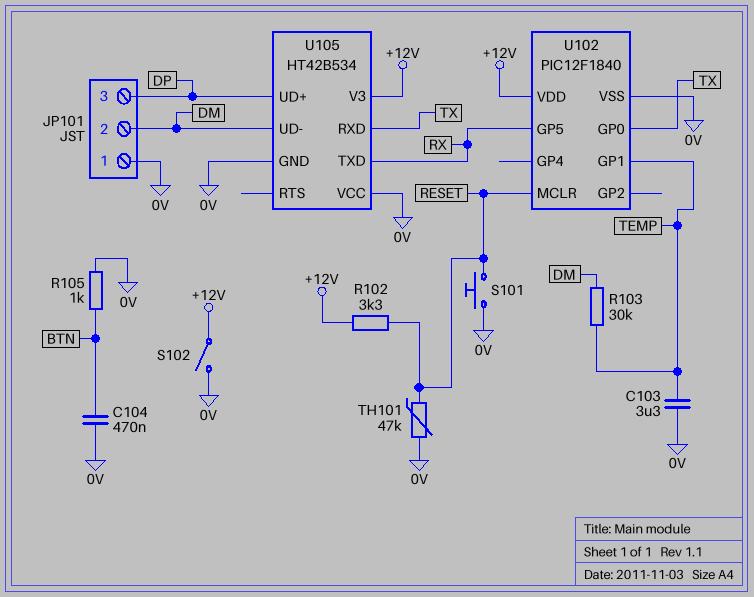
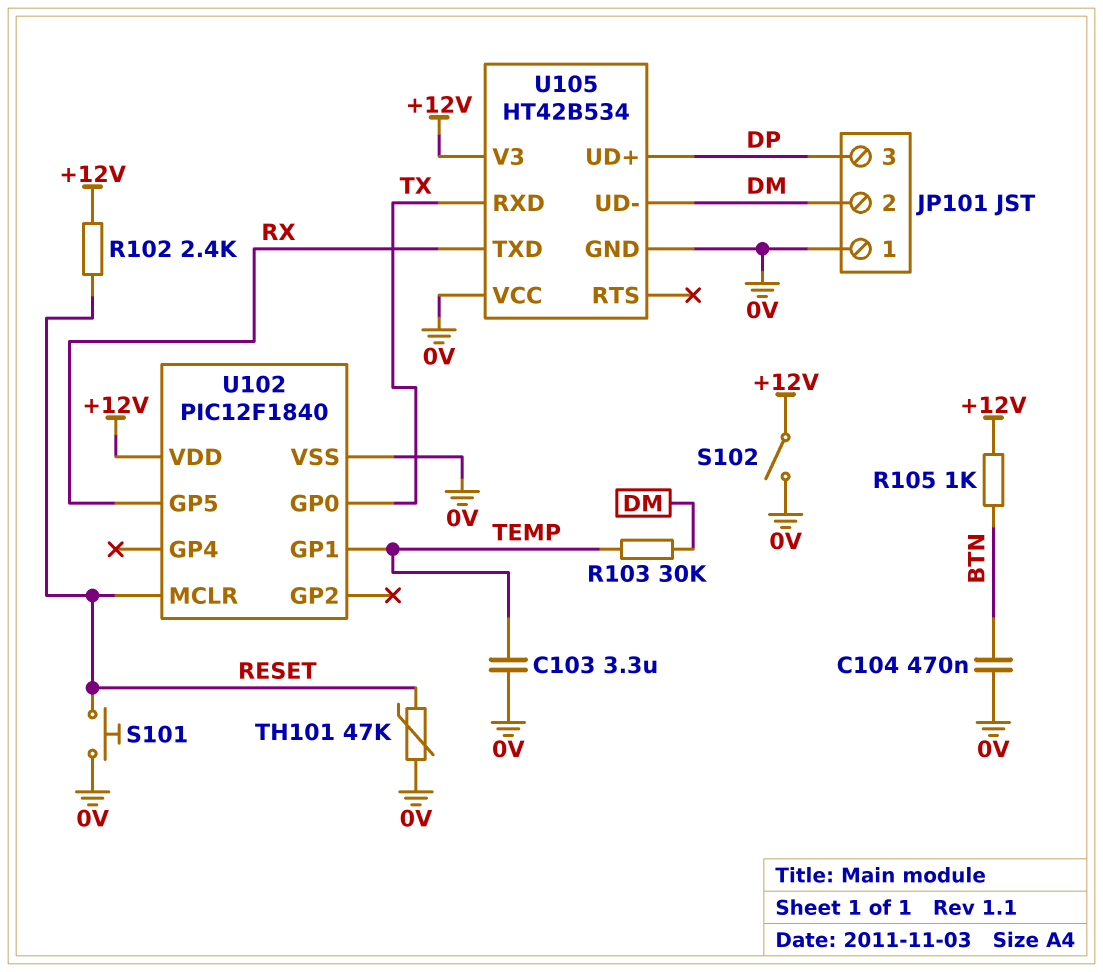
R102: 3.3k (+12V, RESET) -> 2.4k (+12V, RESET)
R105: 1k (0V, BTN) -> 1k (+12V, BTN)

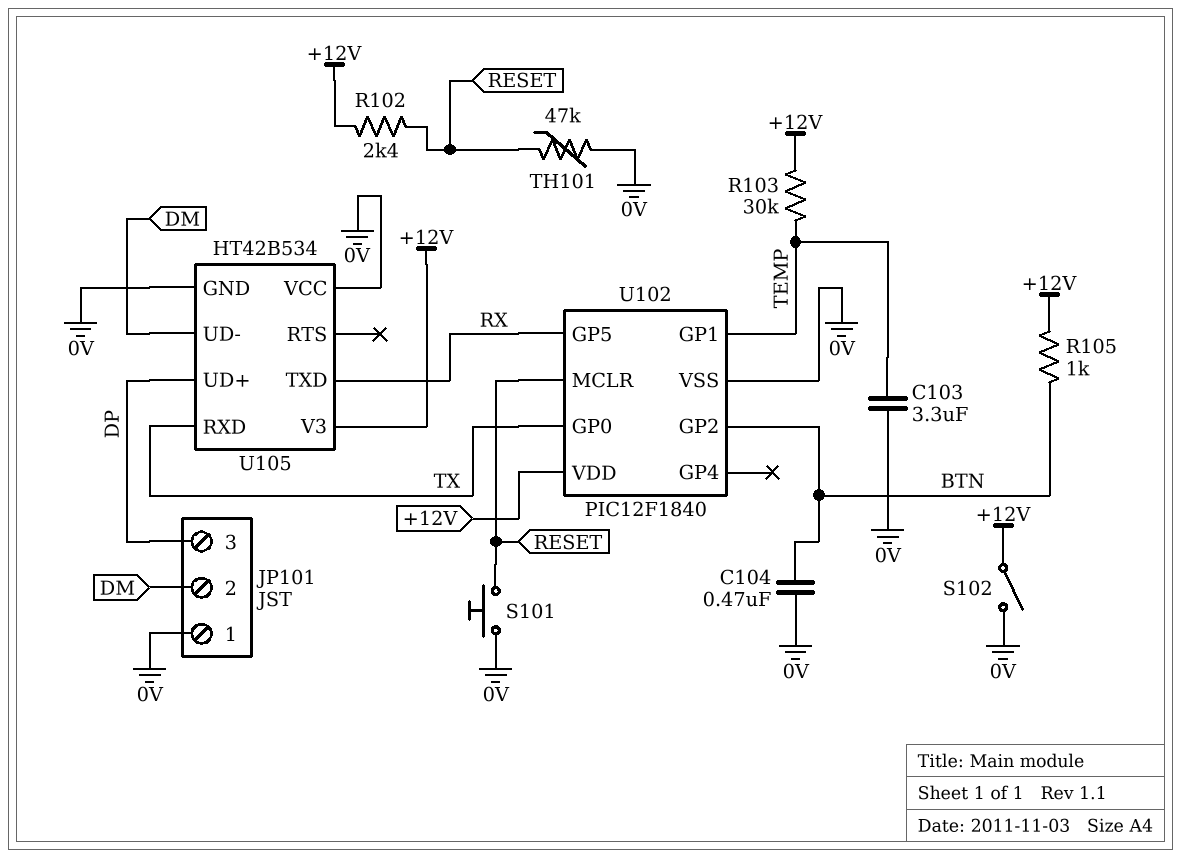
R103: 30k (DM, TEMP) -> 30k (+12V, TEMP)
U102 pin GP2: none -> BTN

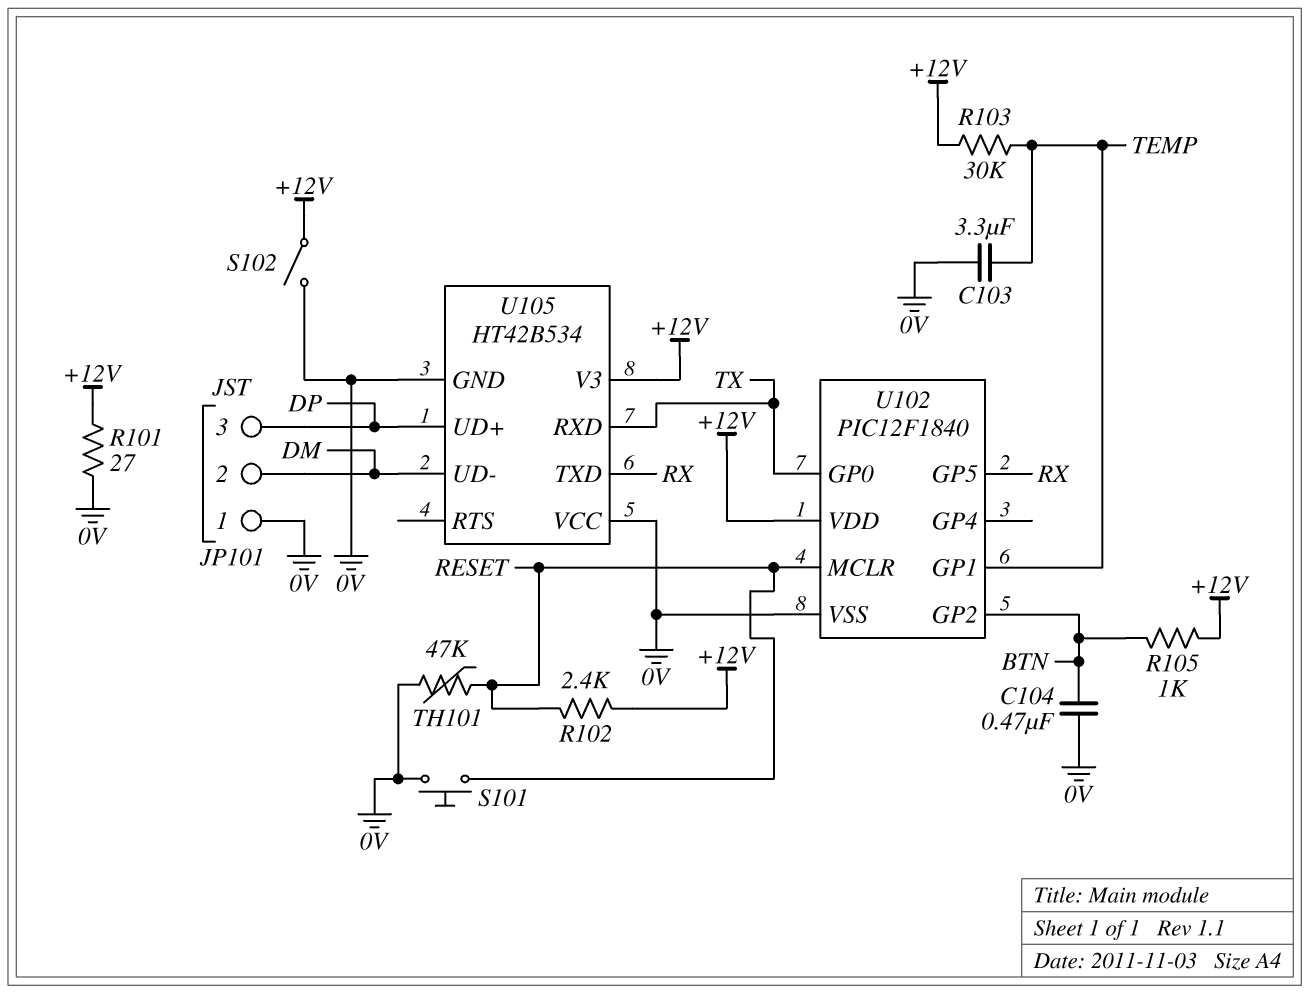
R101: none -> 27 (+12V, 0V)

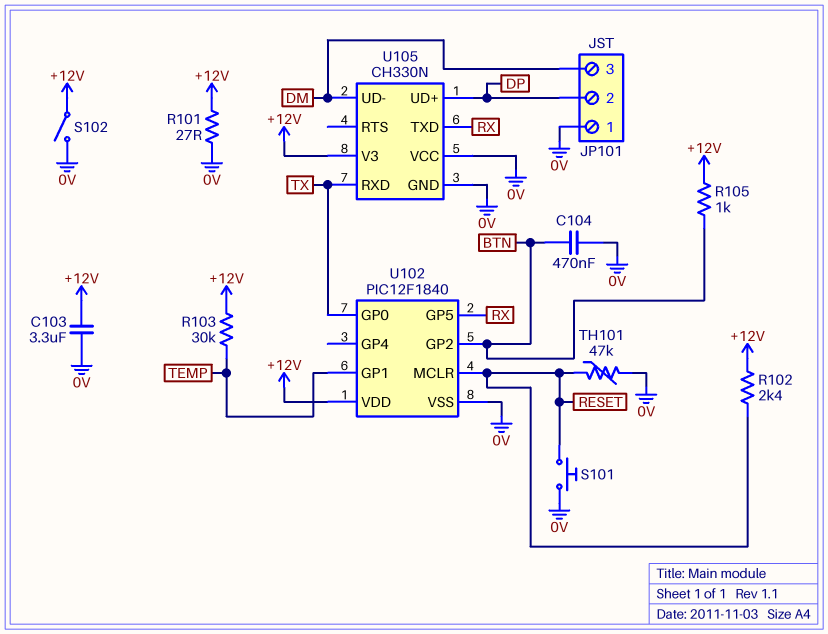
C103: 3.3uF (0V, TEMP) -> 3.3uF (+12V, 0V)
JP101 pin 2: DM -> DP
JP101 pin 3: DP -> DM
U105: HT42B534 -> CH330N

